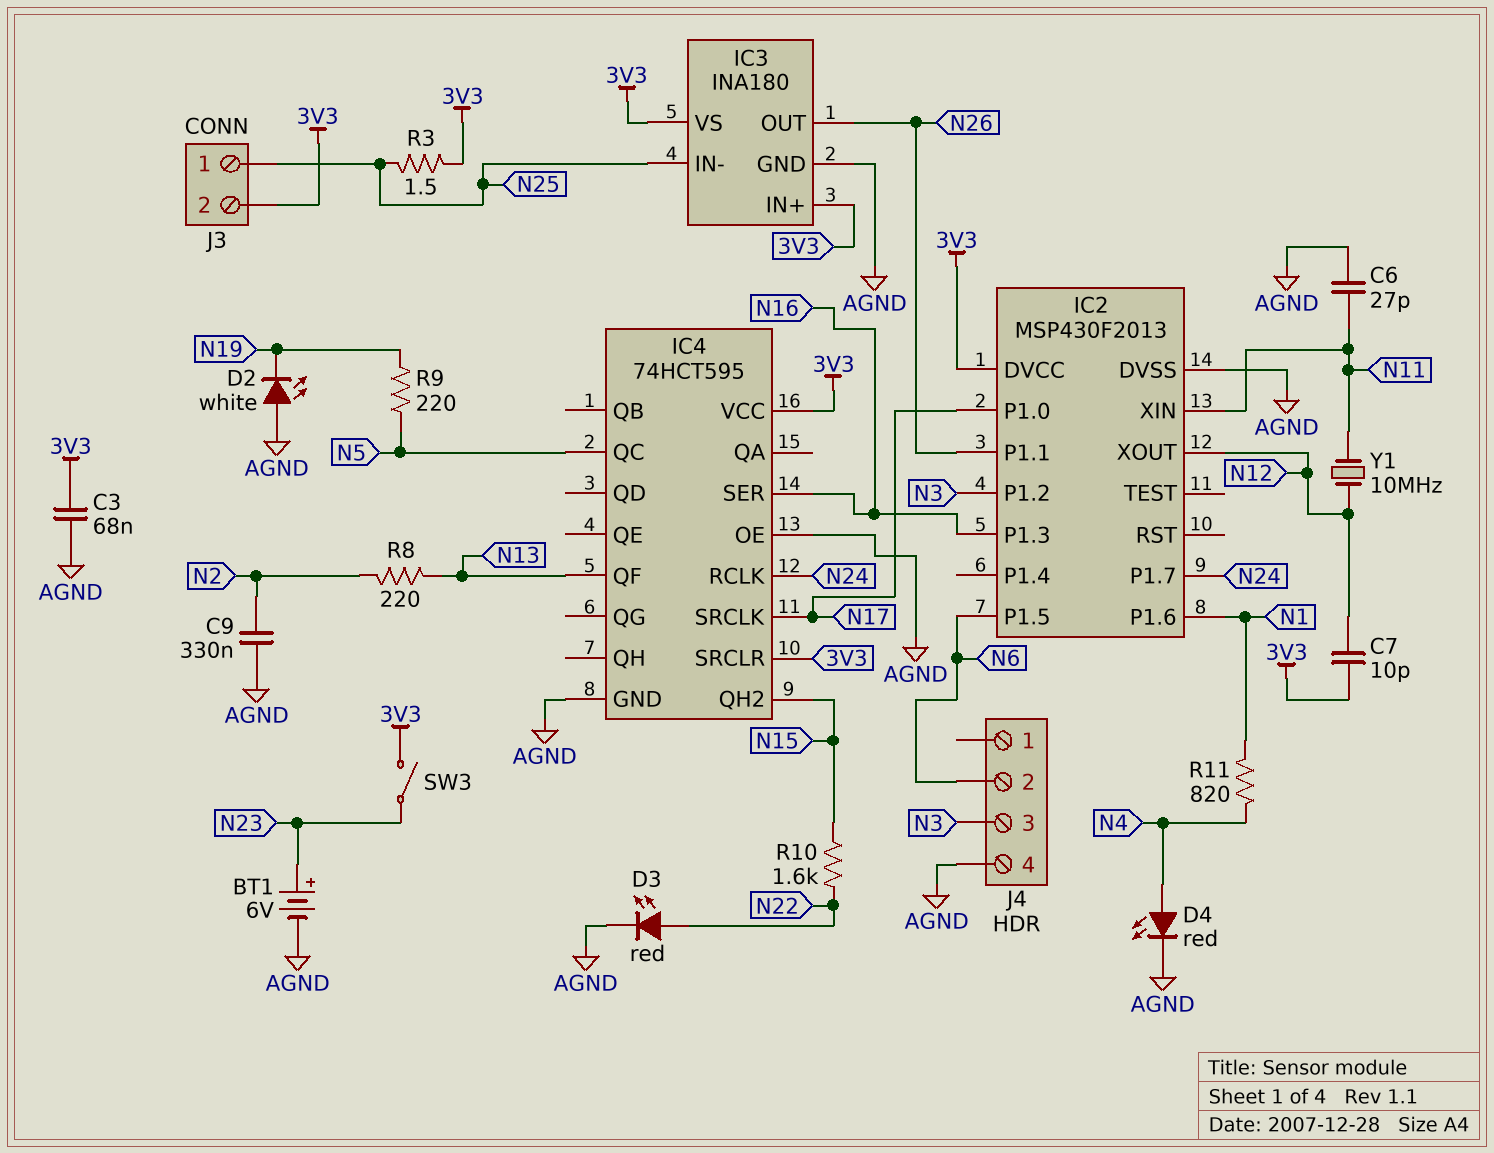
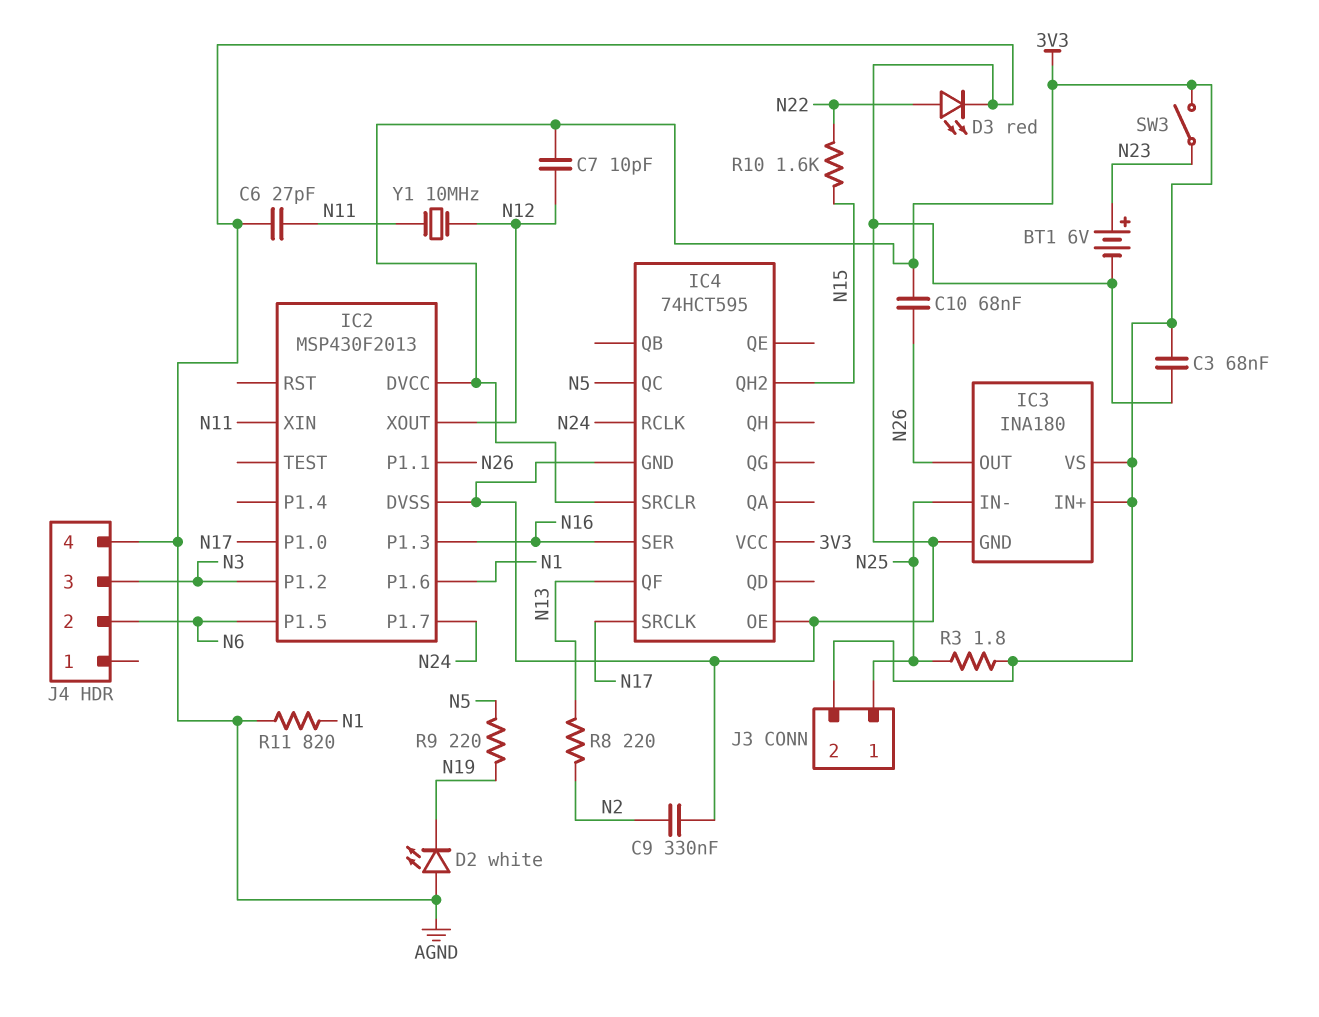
C10: none -> 68nF (3V3, N26)
D4: LED red (A N4, K AGND) -> none
R3: 1.5 (3V3, N25) -> 1.8 (3V3, N25)
R11: 820 (N1, N4) -> 820 (AGND, N1)

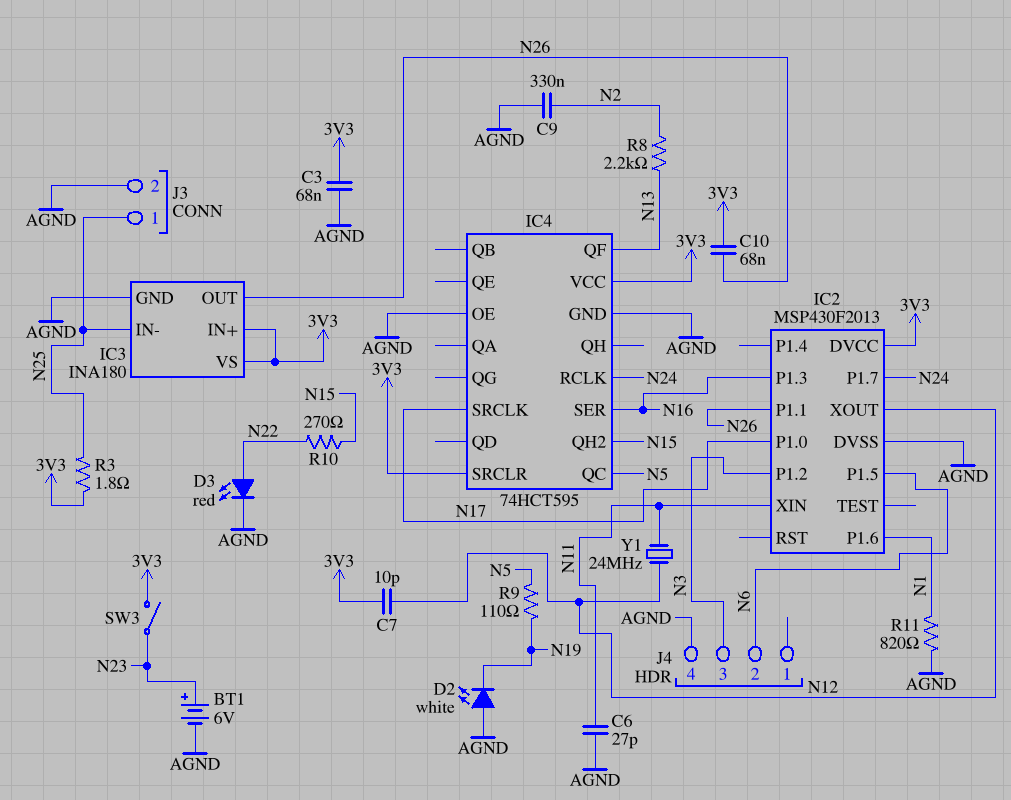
J3 pin 2: 3V3 -> AGND
R8: 220 (N2, N13) -> 2.2k (N2, N13)
R9: 220 (N5, N19) -> 110 (N5, N19)
R10: 1.6k (N15, N22) -> 270 (N15, N22)
Y1: 10MHz (N11, N12) -> 24MHz (N11, N12)

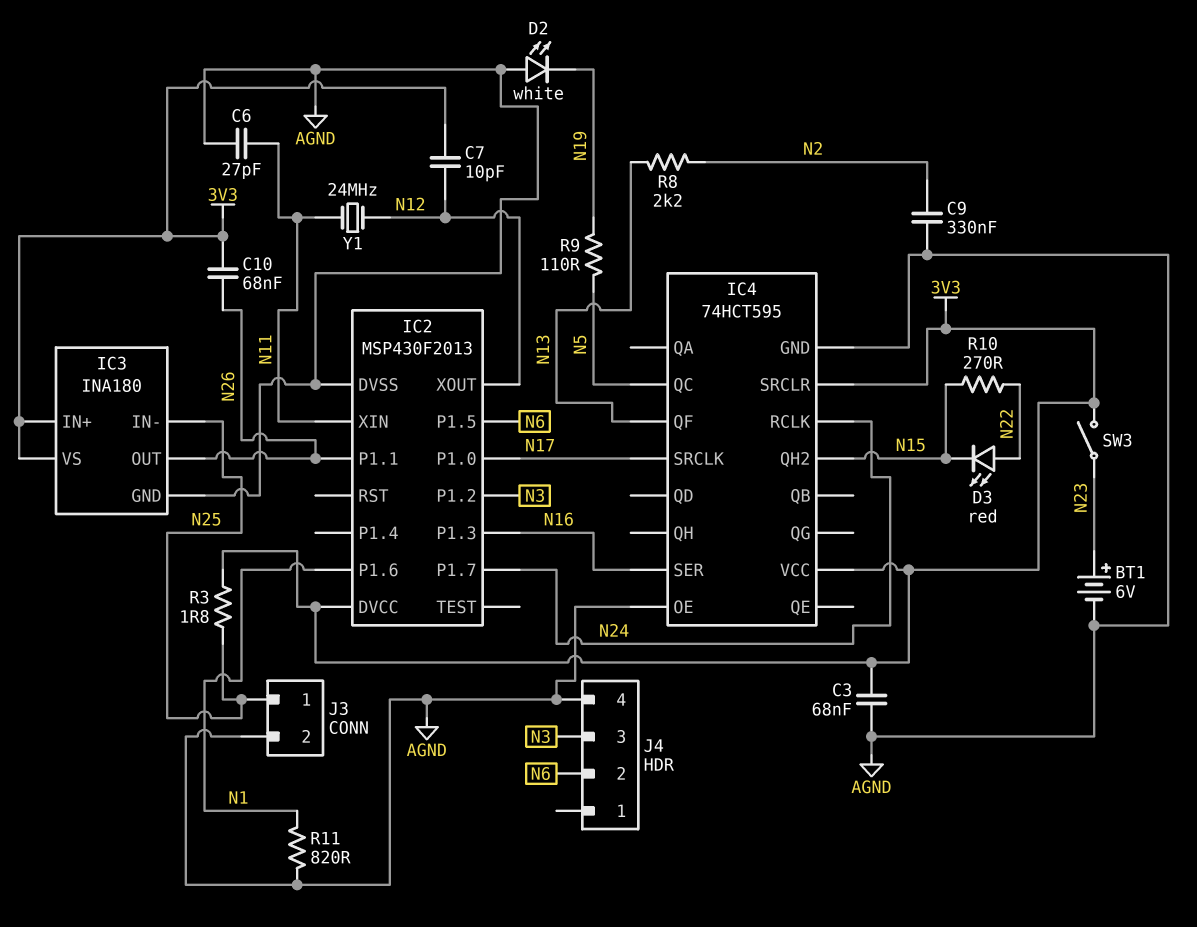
D3: LED red (A N22, K AGND) -> LED red (A N22, K N15)

